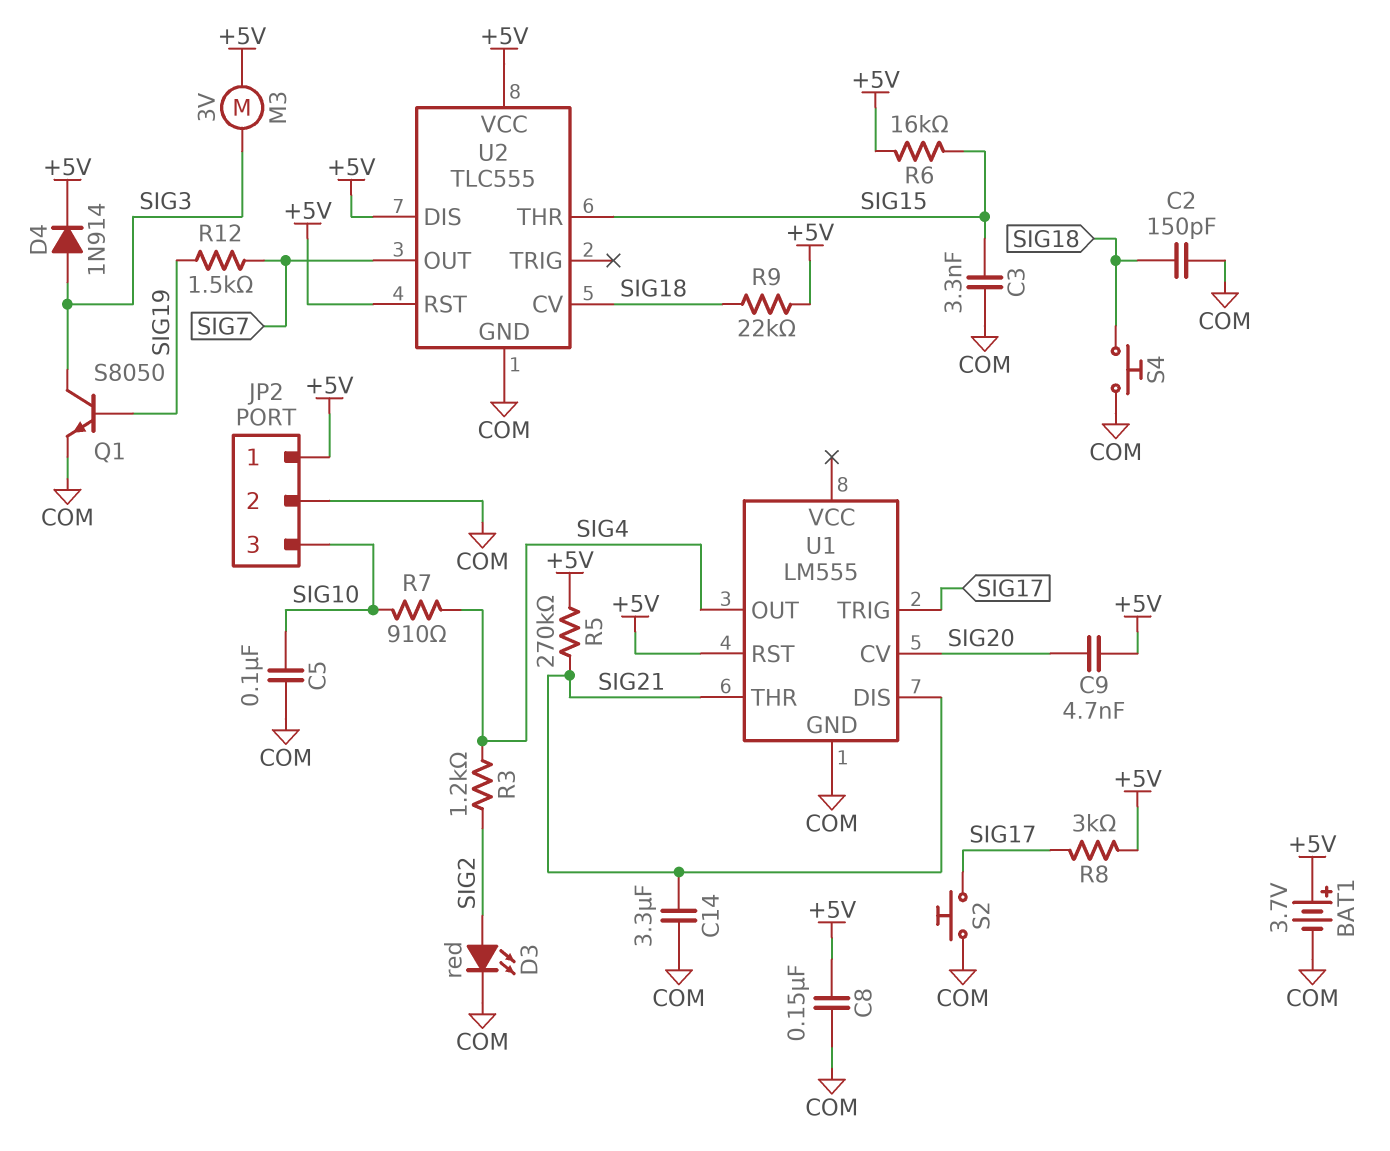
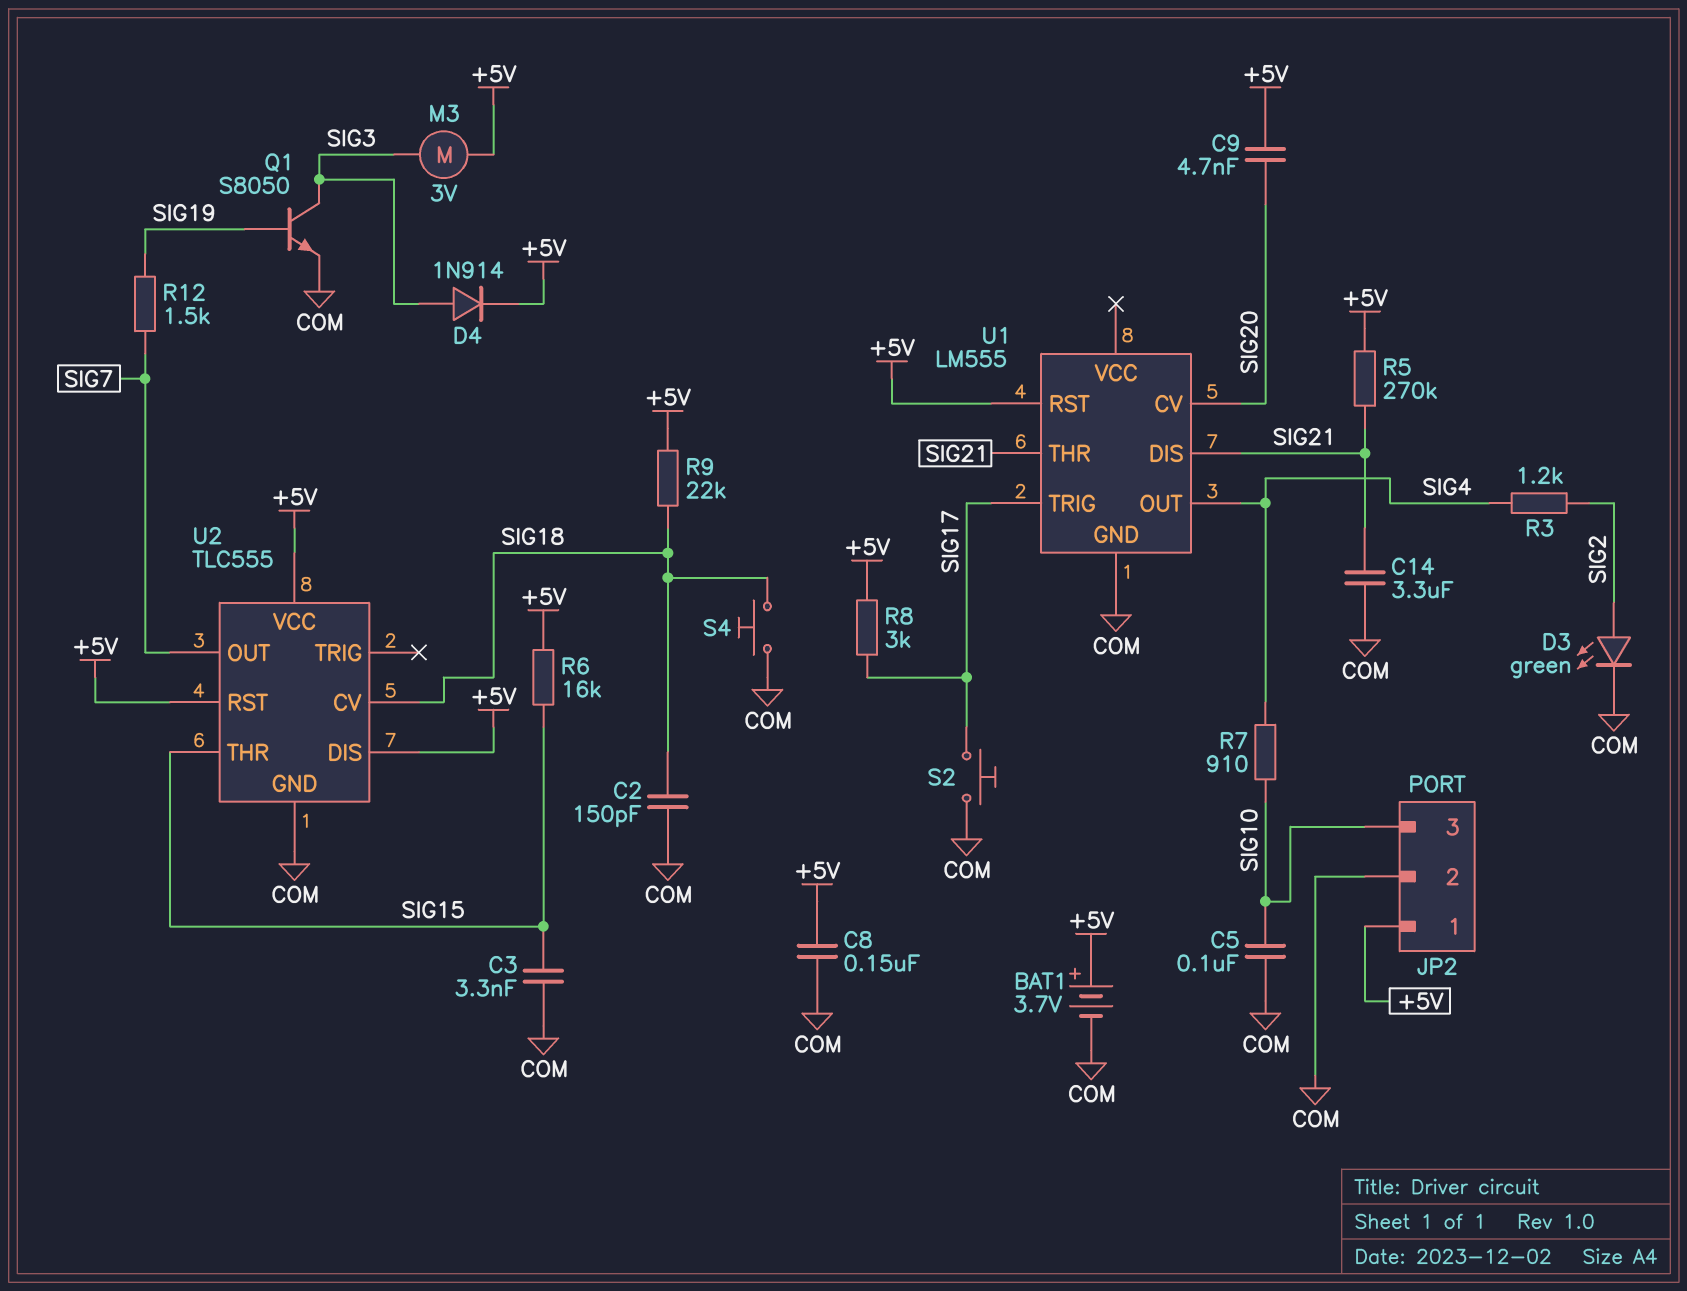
D3: LED red (A SIG2, K COM) -> LED green (A SIG2, K COM)

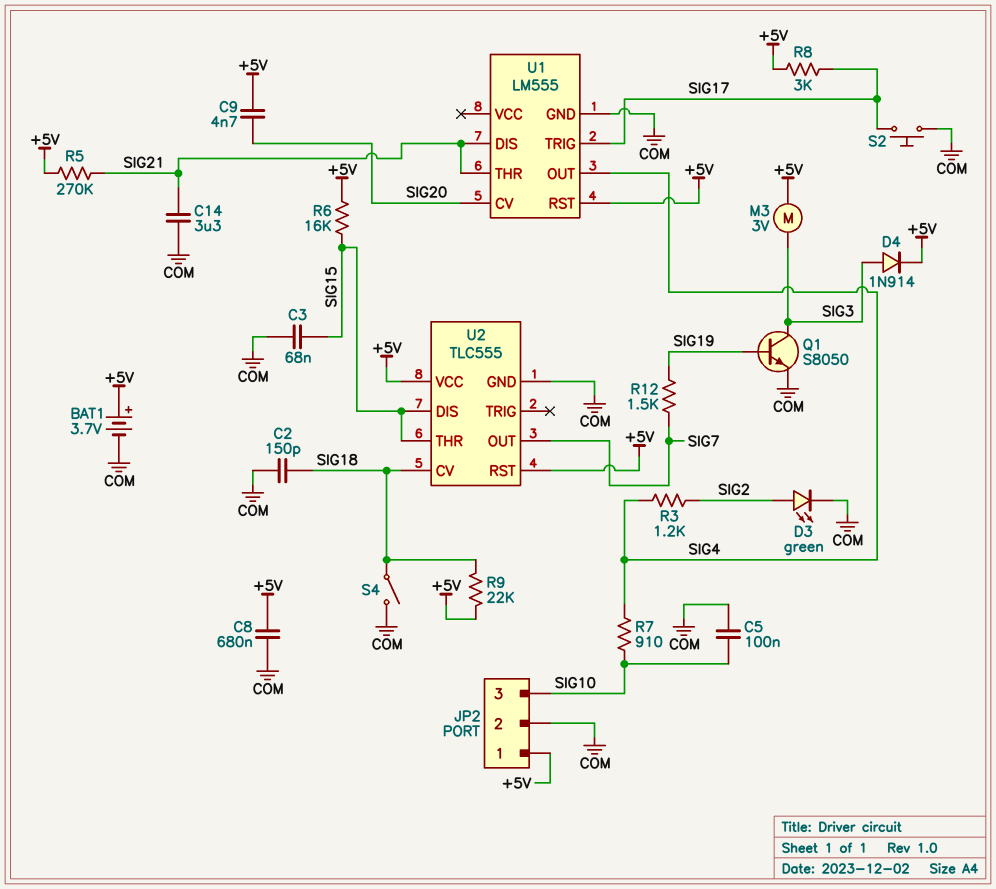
C3: 3.3nF (COM, SIG15) -> 68nF (COM, SIG15)
C8: 150nF (+5V, COM) -> 680nF (+5V, COM)
S4: button (COM, SIG18) -> switch (COM, SIG18)
U2 pin DIS: +5V -> SIG15

